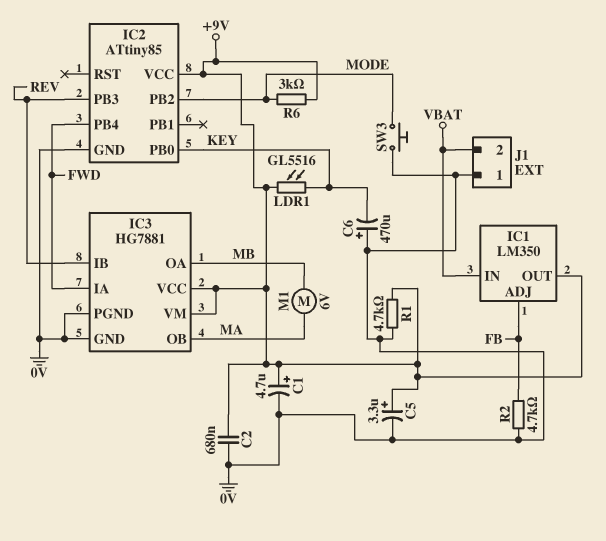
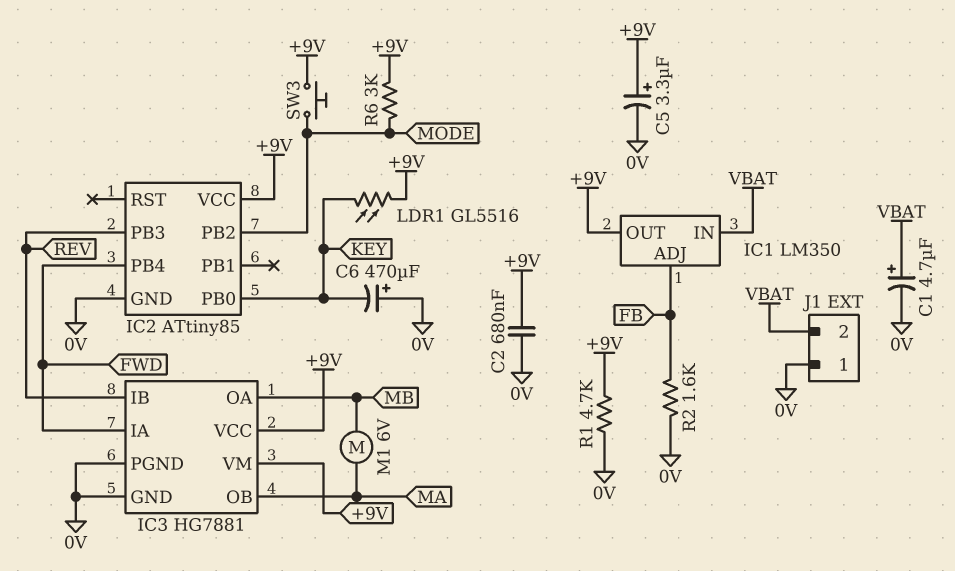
C1: 4.7uF (plus +9V, minus 0V) -> 4.7uF (plus VBAT, minus 0V)
R2: 4.7k (0V, FB) -> 1.6k (0V, FB)
SW3: button (0V, MODE) -> button (+9V, MODE)

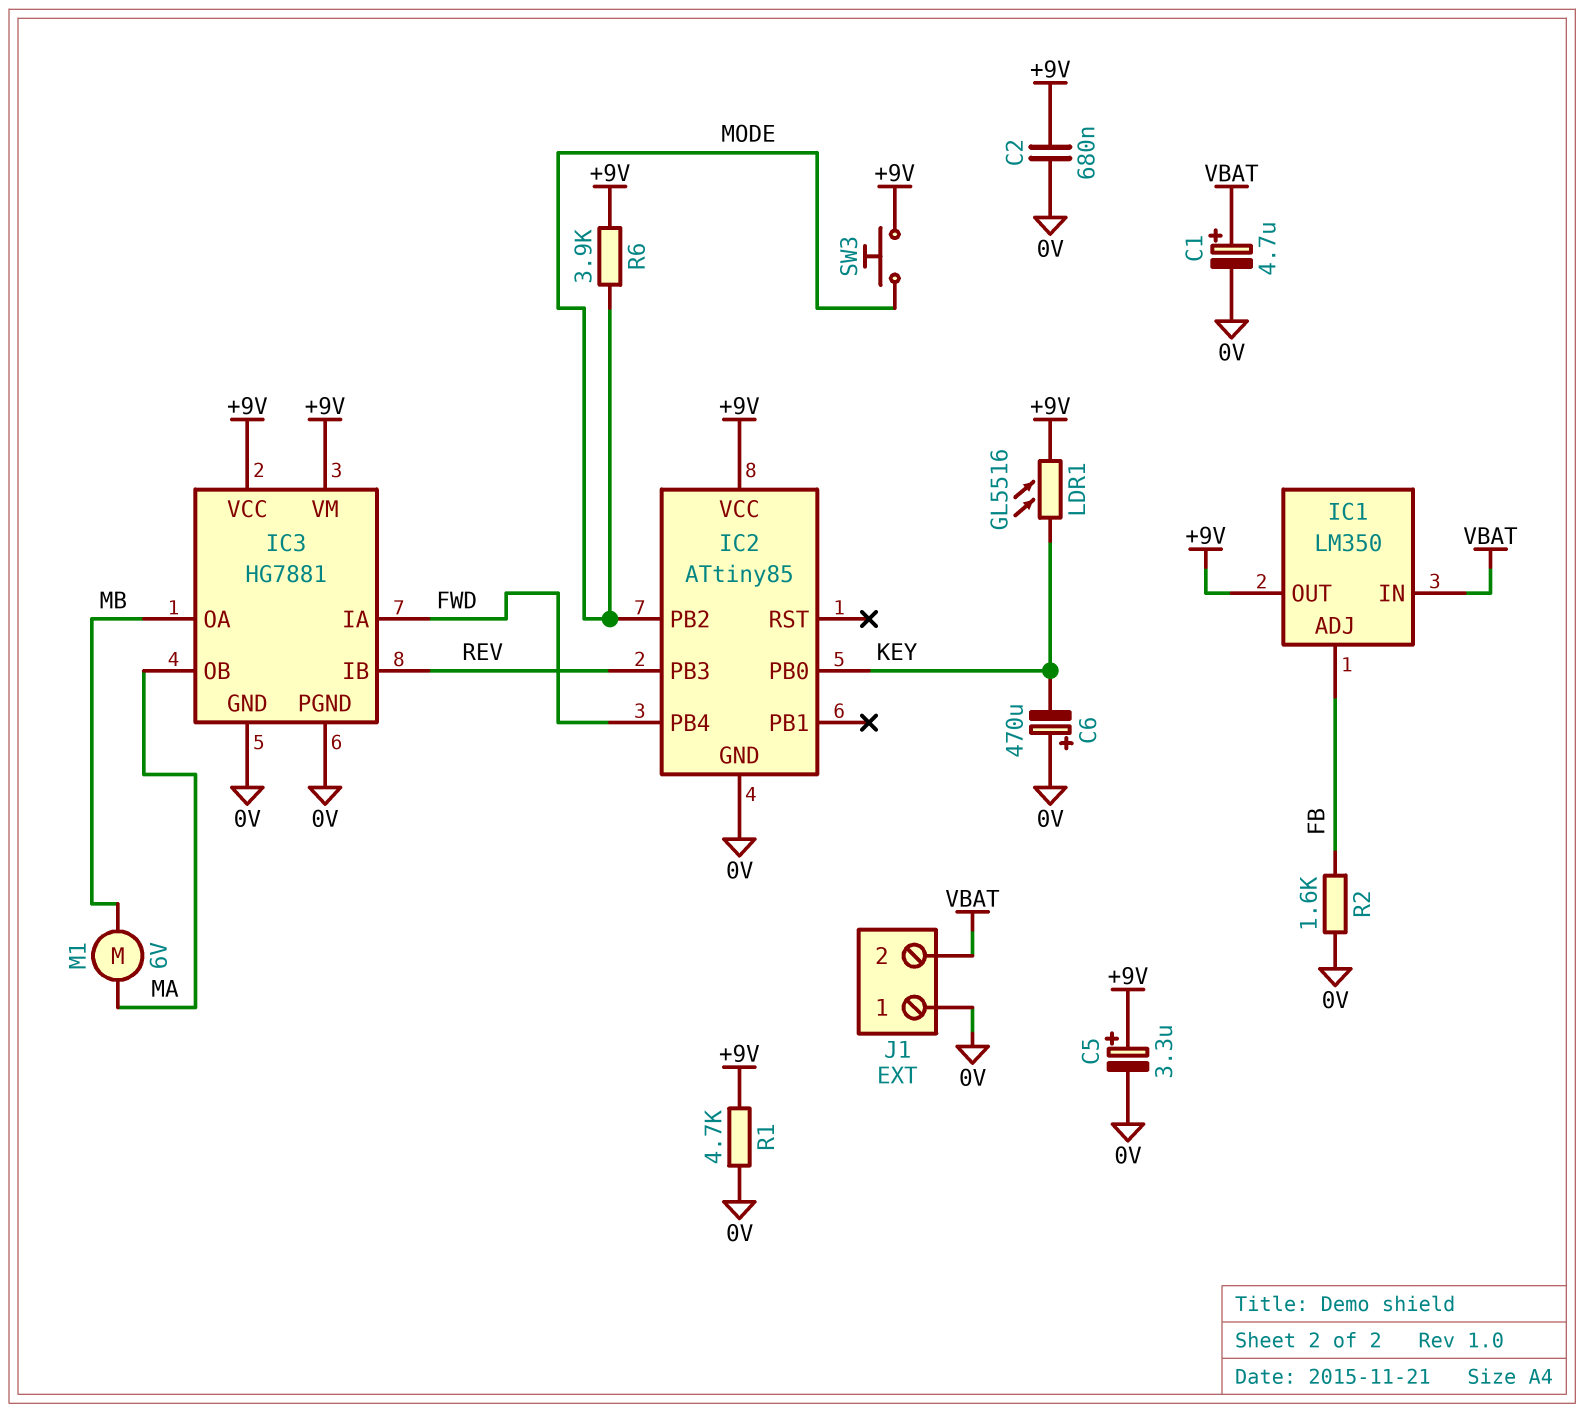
R6: 3k (+9V, MODE) -> 3.9k (+9V, MODE)

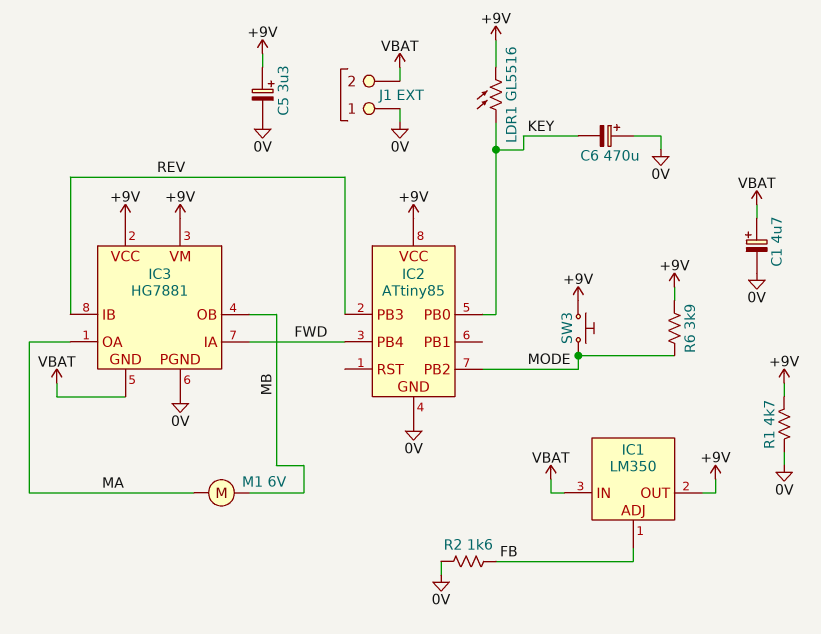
C2: 680nF (+9V, 0V) -> none
IC3 pin GND: 0V -> VBAT
IC3 pin OA: MB -> MA
IC3 pin OB: MA -> MB

